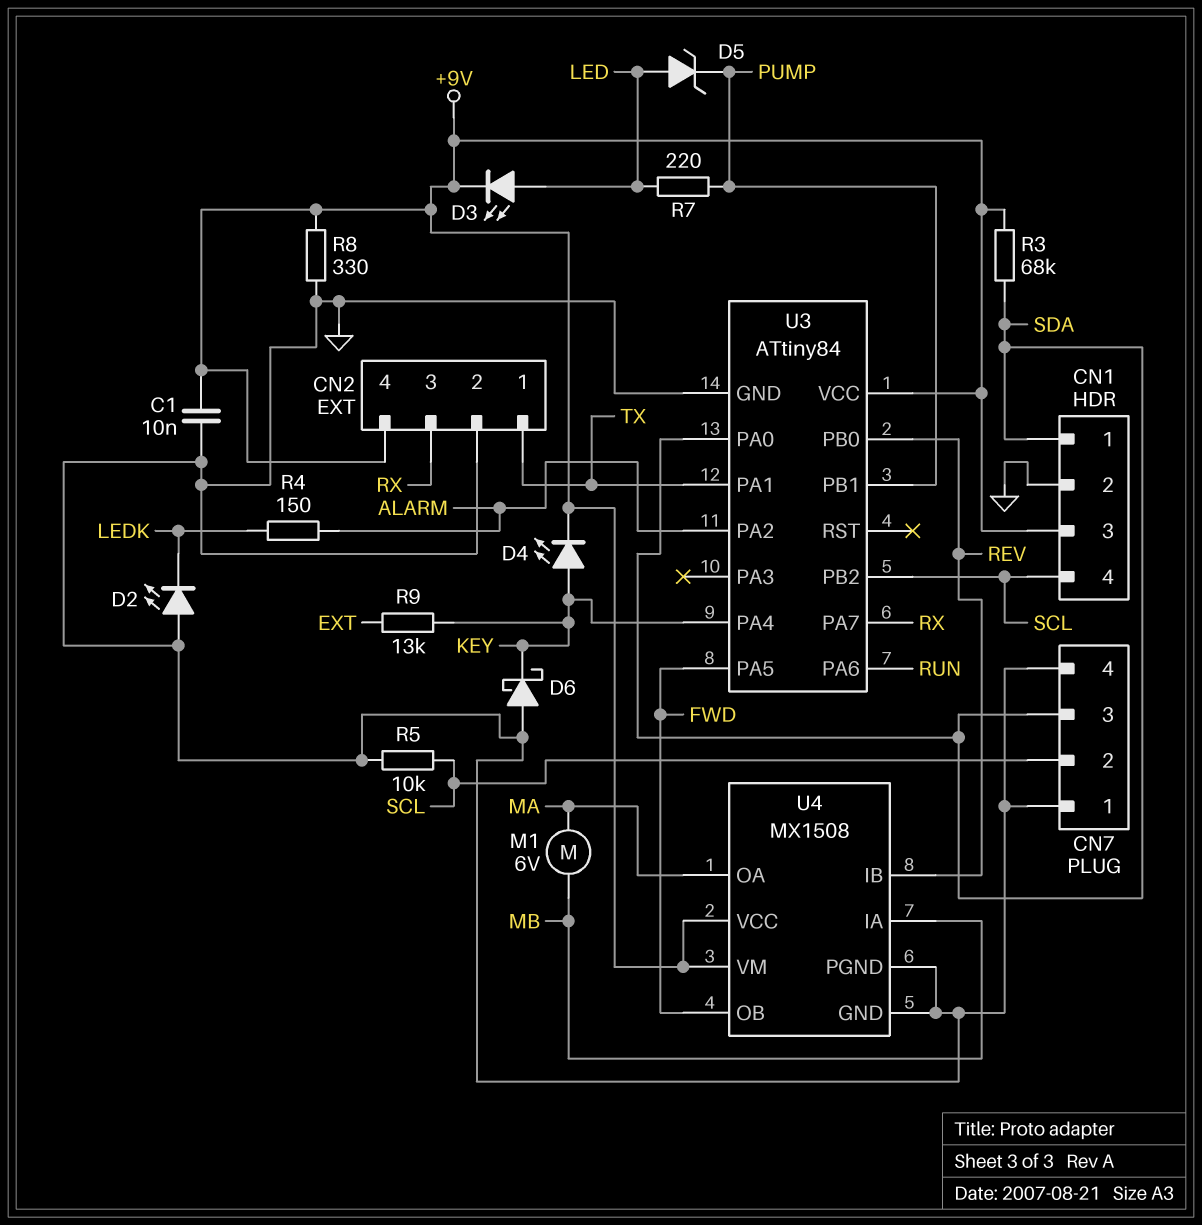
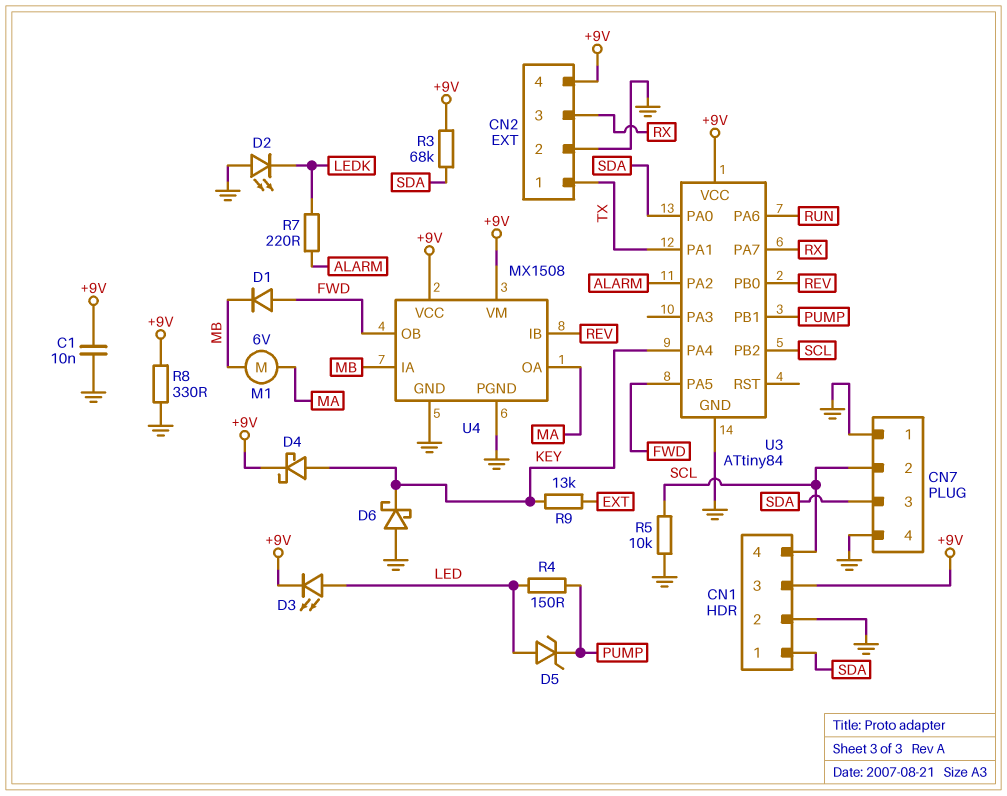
D1: none -> diode (A FWD, K MB)
D4: LED (A KEY, K +9V) -> schottky (A KEY, K +9V)
R4: 150 (ALARM, LEDK) -> 150 (LED, PUMP)
R7: 220 (LED, PUMP) -> 220 (ALARM, LEDK)

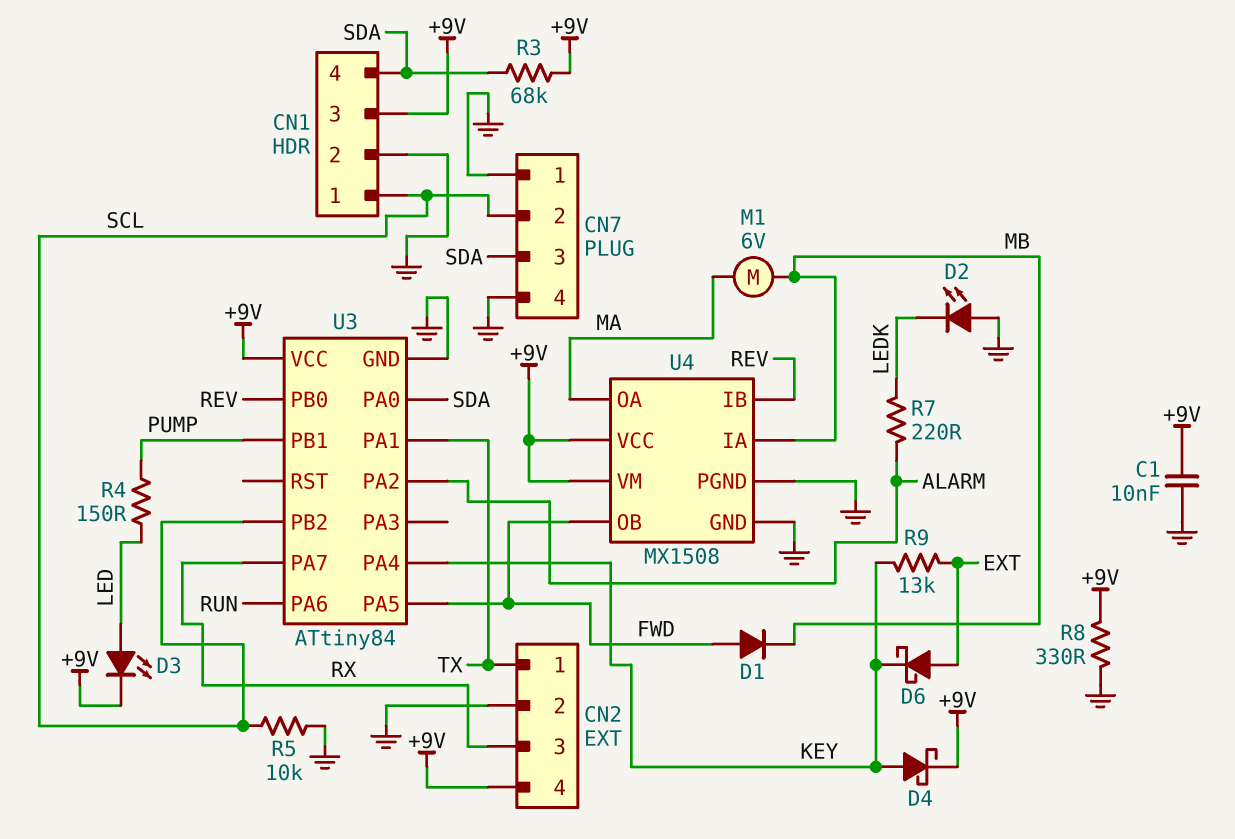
CN1 pin 1: SDA -> SCL
CN1 pin 4: SCL -> SDA
D5: zener (A LED, K PUMP) -> none
D6: schottky (A GND, K KEY) -> schottky (A EXT, K KEY)

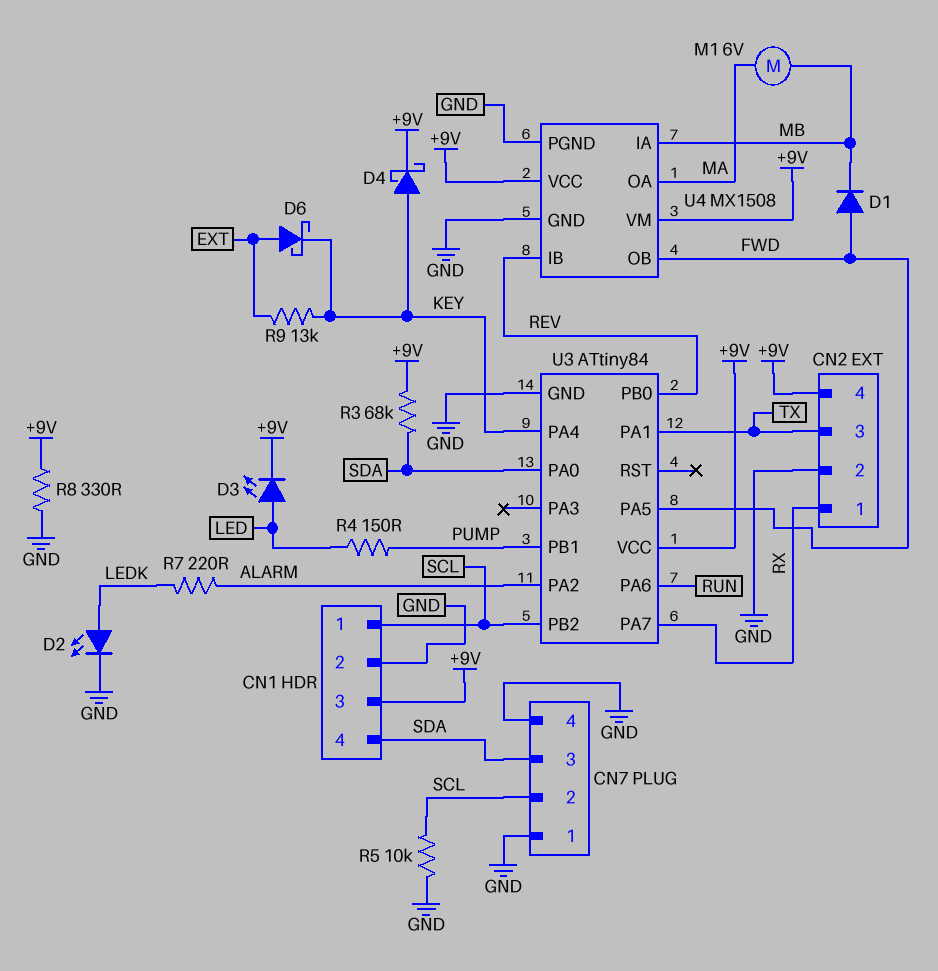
C1: 10nF (+9V, GND) -> none
CN2 pin 1: TX -> RX
CN2 pin 3: RX -> TX
D2: LED (A GND, K LEDK) -> LED (A LEDK, K GND)

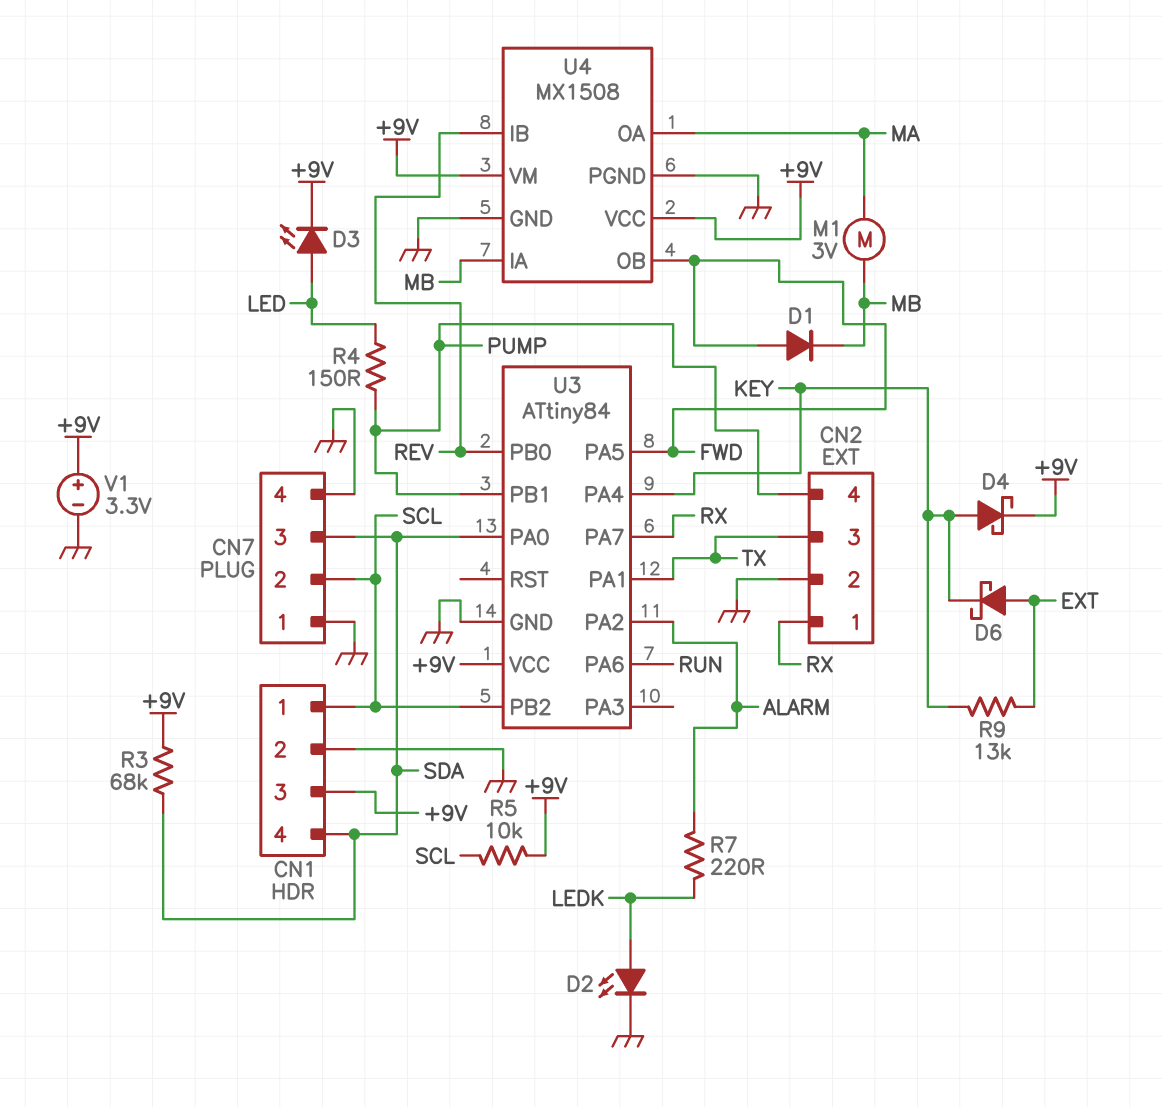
CN2 pin 4: +9V -> PUMP
M1: motor 6V (MA, MB) -> motor 3V (MA, MB)
R5: 10k (GND, SCL) -> 10k (+9V, SCL)
R8: 330 (+9V, GND) -> none
V1: none -> 3.3V (plus +9V, minus GND)

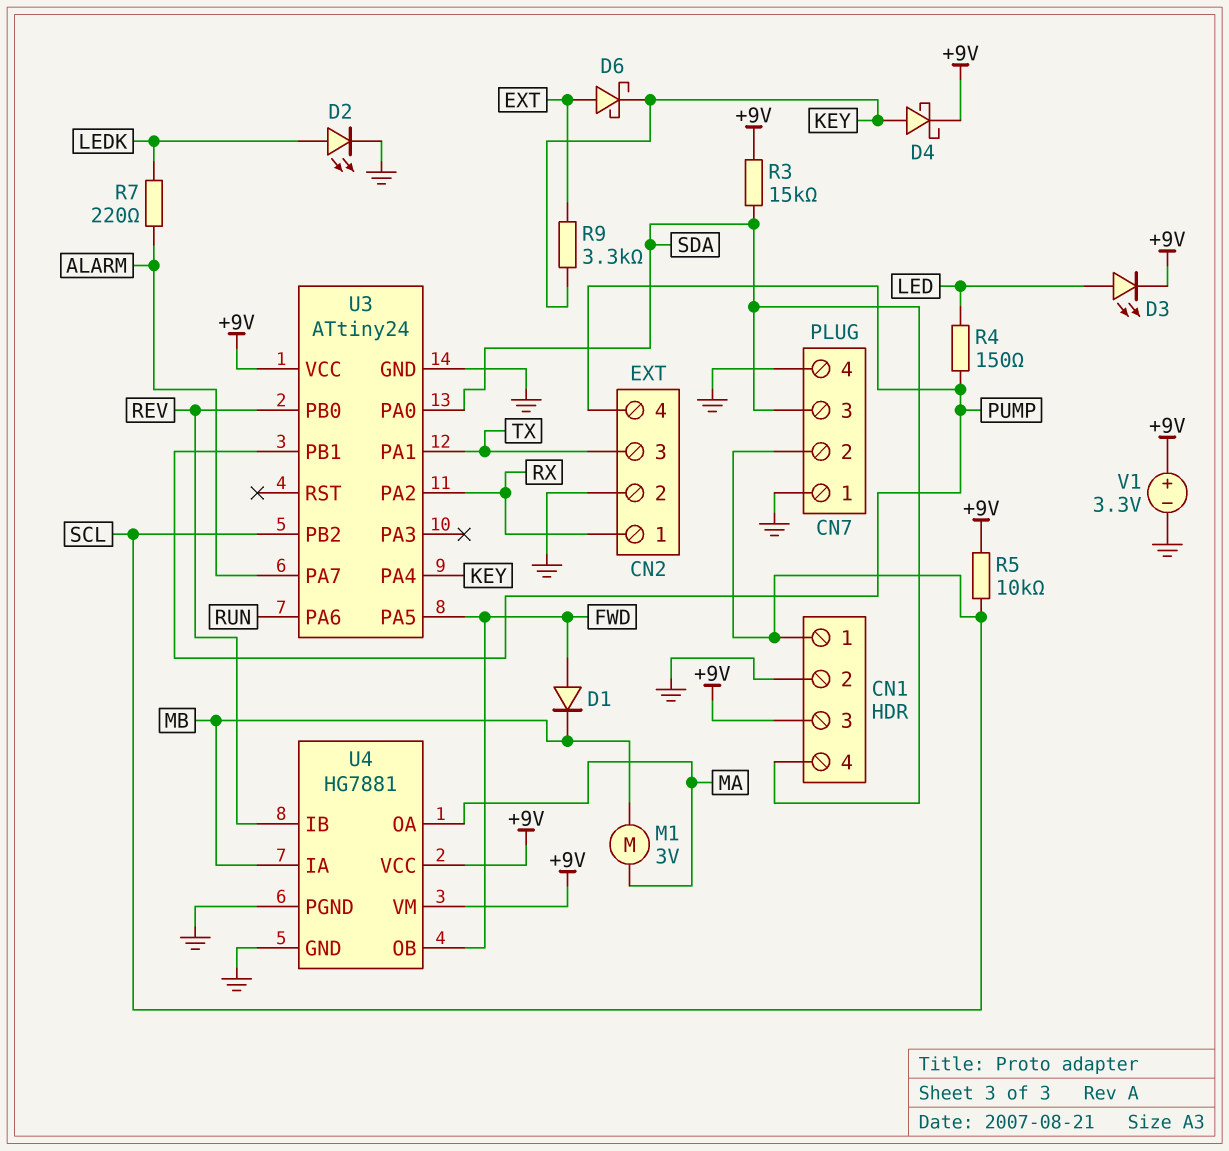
R3: 68k (+9V, SDA) -> 15k (+9V, SDA)
R9: 13k (EXT, KEY) -> 3.3k (EXT, KEY)
U3: ATtiny84 -> ATtiny24
U3 pin PA2: ALARM -> RX
U3 pin PA7: RX -> ALARM
U4: MX1508 -> HG7881

